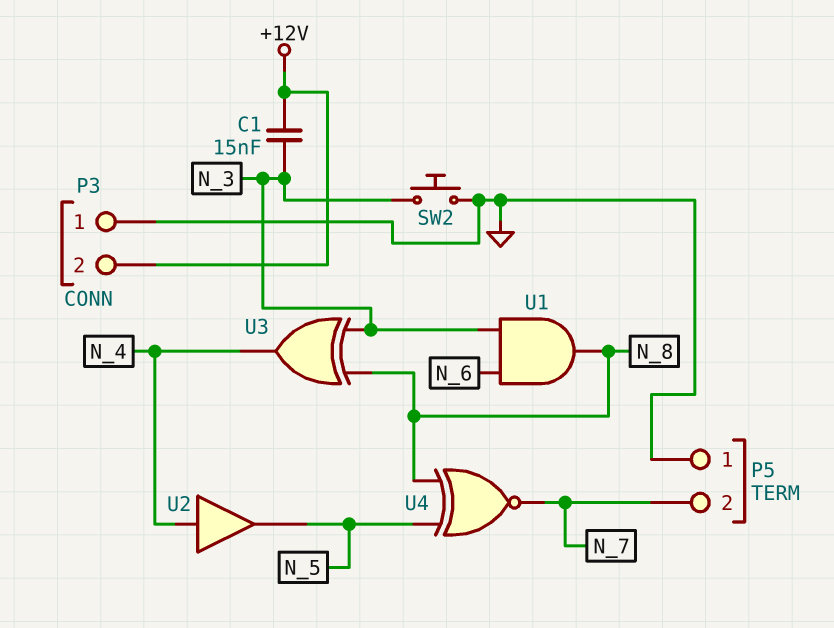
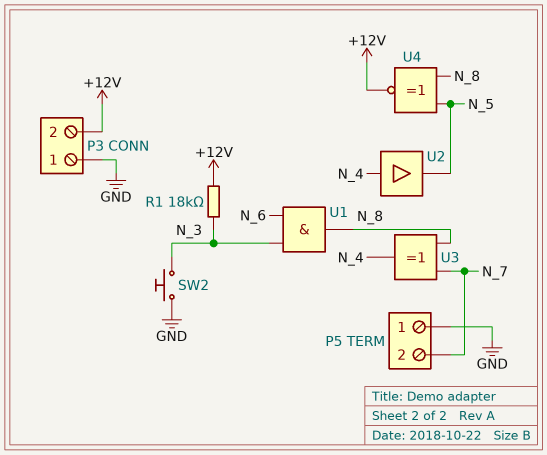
C1: 15nF (+12V, N_3) -> none
R1: none -> 18k (+12V, N_3)
U3: XOR (in N_3, in N_8, out N_4) -> XOR (in N_7, in N_8, out N_4)
U4: XNOR (in N_5, in N_8, out N_7) -> XNOR (in N_5, in N_8, out +12V)

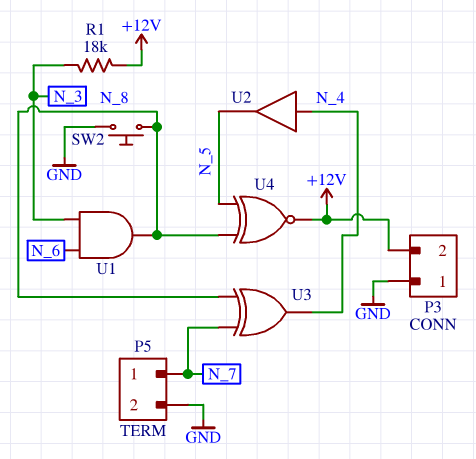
P5 pin 1: GND -> N_7
P5 pin 2: N_7 -> GND
SW2: button (GND, N_3) -> button (GND, N_8)

